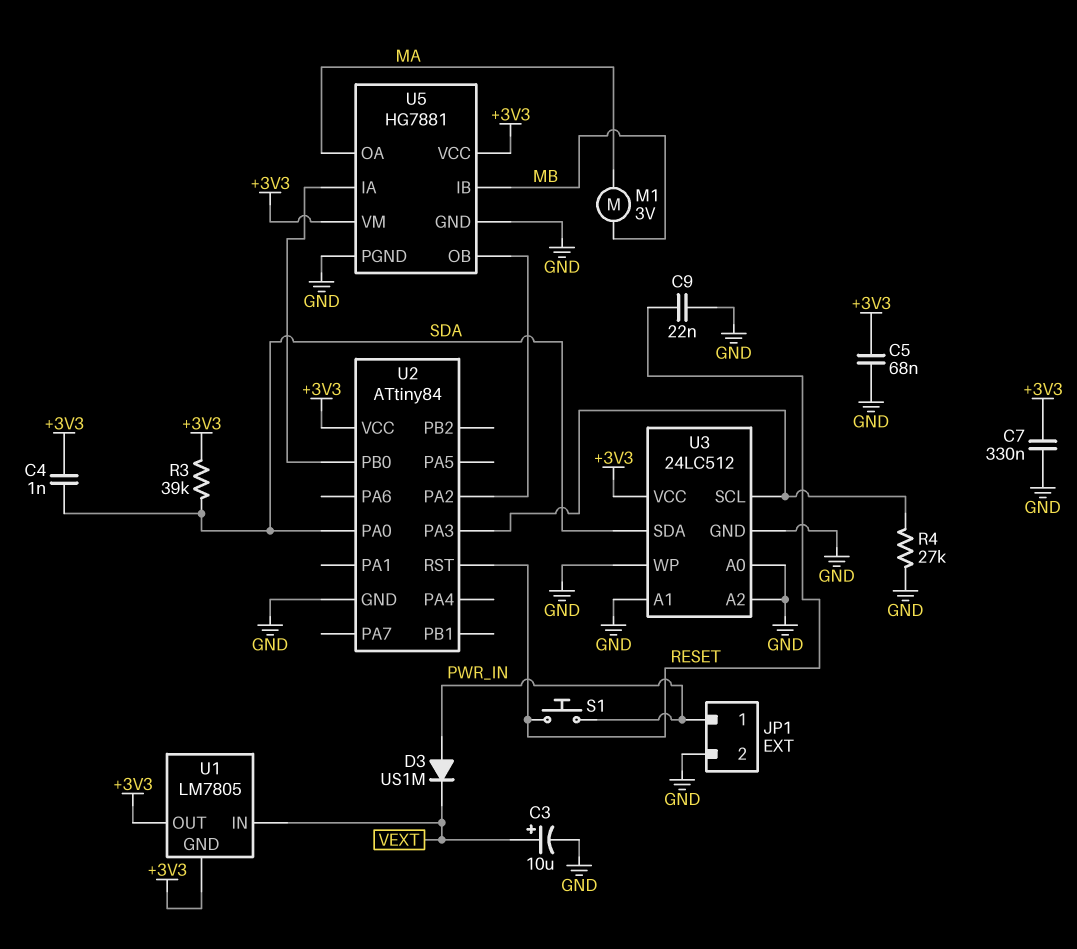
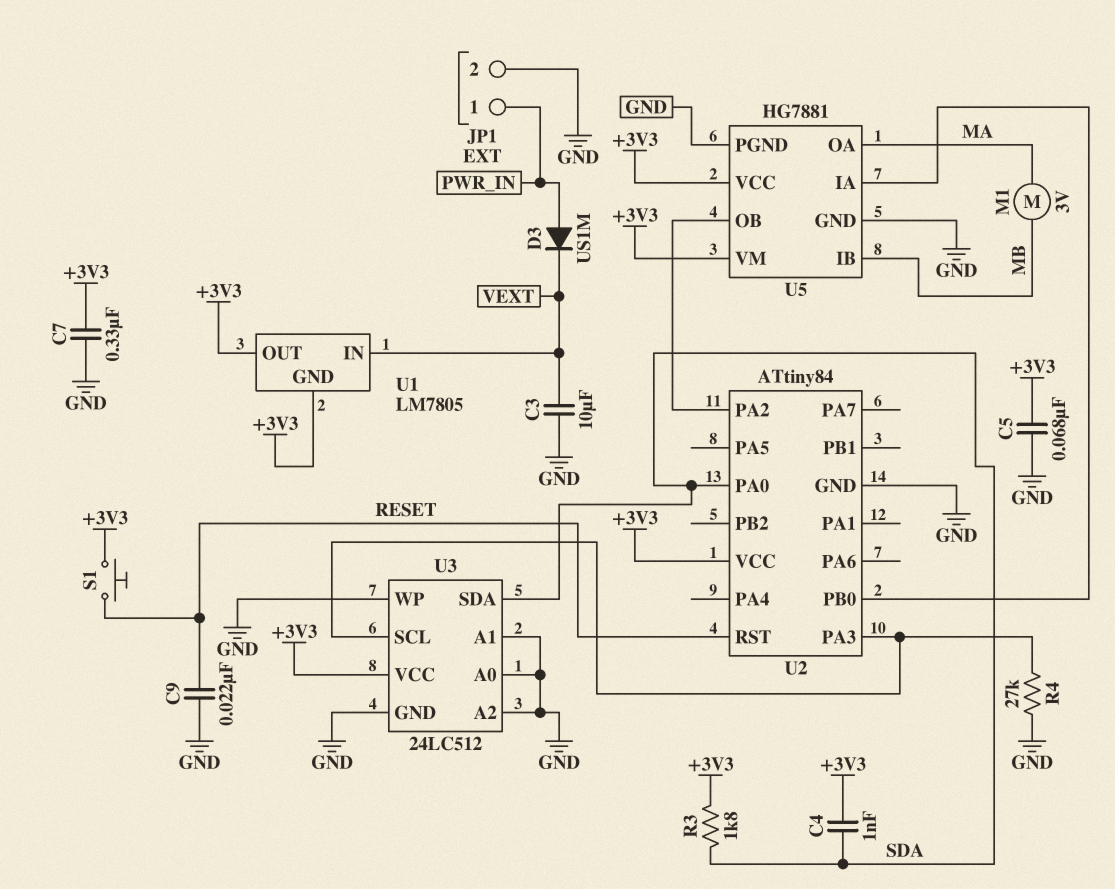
C3: 10uF (plus VEXT, minus GND) -> 10uF (GND, VEXT)
R3: 39k (+3V3, SDA) -> 1.8k (+3V3, SDA)
S1: button (PWR_IN, RESET) -> button (+3V3, RESET)

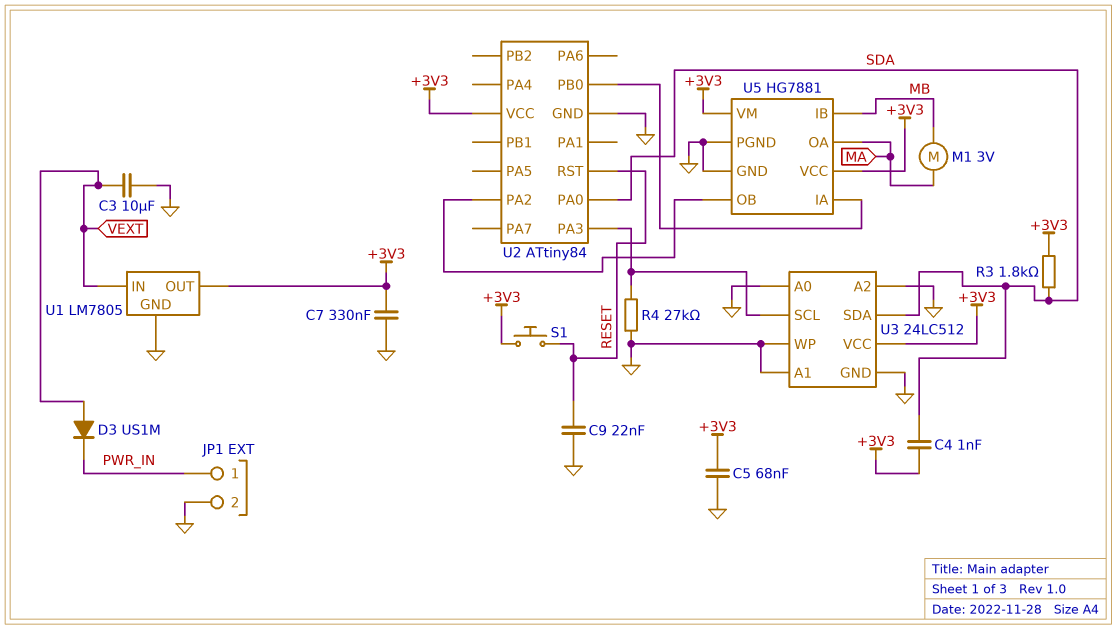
D3: diode US1M (A PWR_IN, K VEXT) -> diode US1M (A VEXT, K PWR_IN)
U1 pin GND: +3V3 -> GND

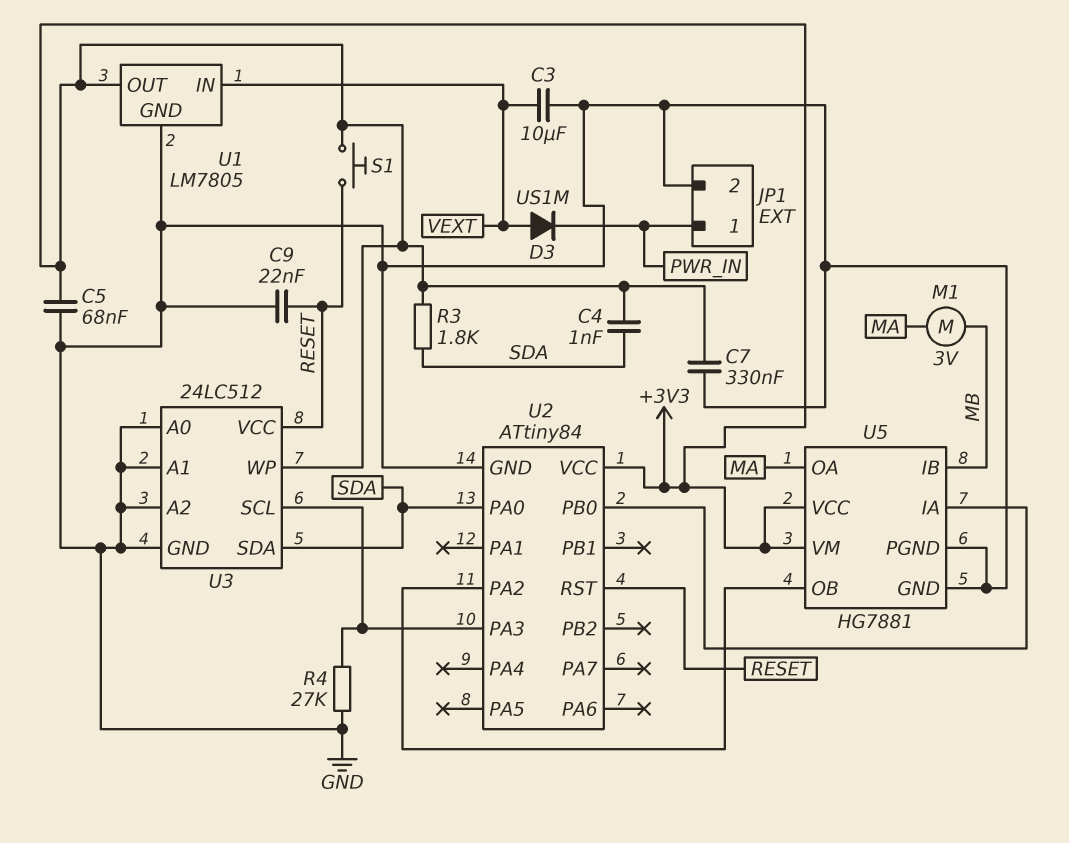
U3 pin VCC: +3V3 -> RESET
U3 pin WP: GND -> +3V3

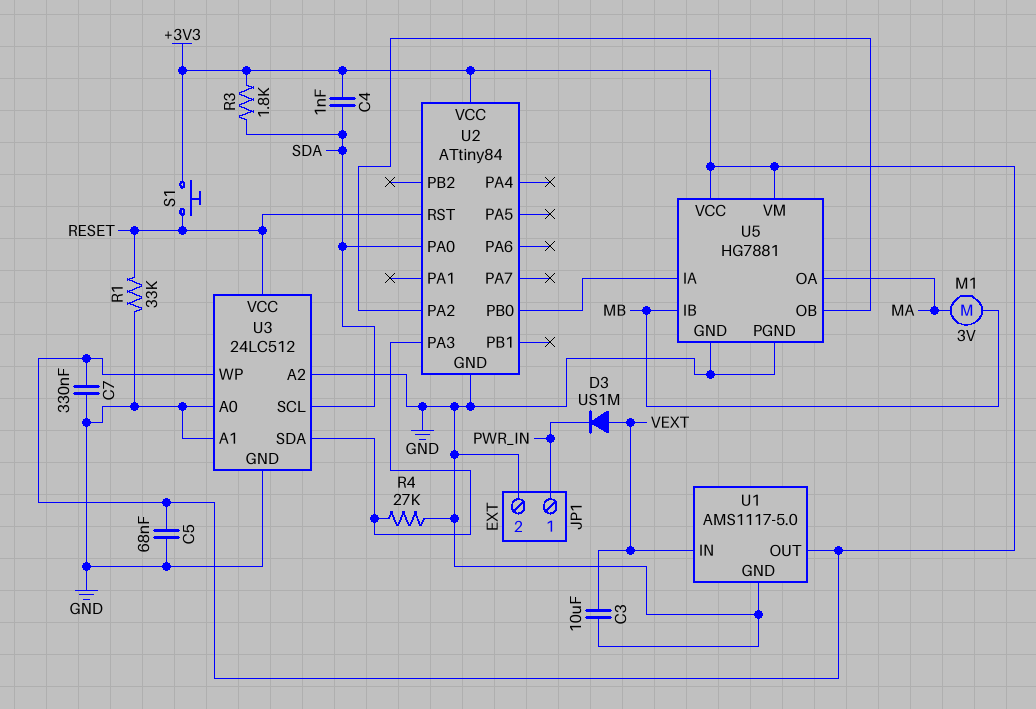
C9: 22nF (GND, RESET) -> none
R1: none -> 33k (GND, RESET)
U1: LM7805 -> AMS1117-5.0
U3 pin SCL: U2/PA3 -> SDA
U3 pin SDA: SDA -> U2/PA3

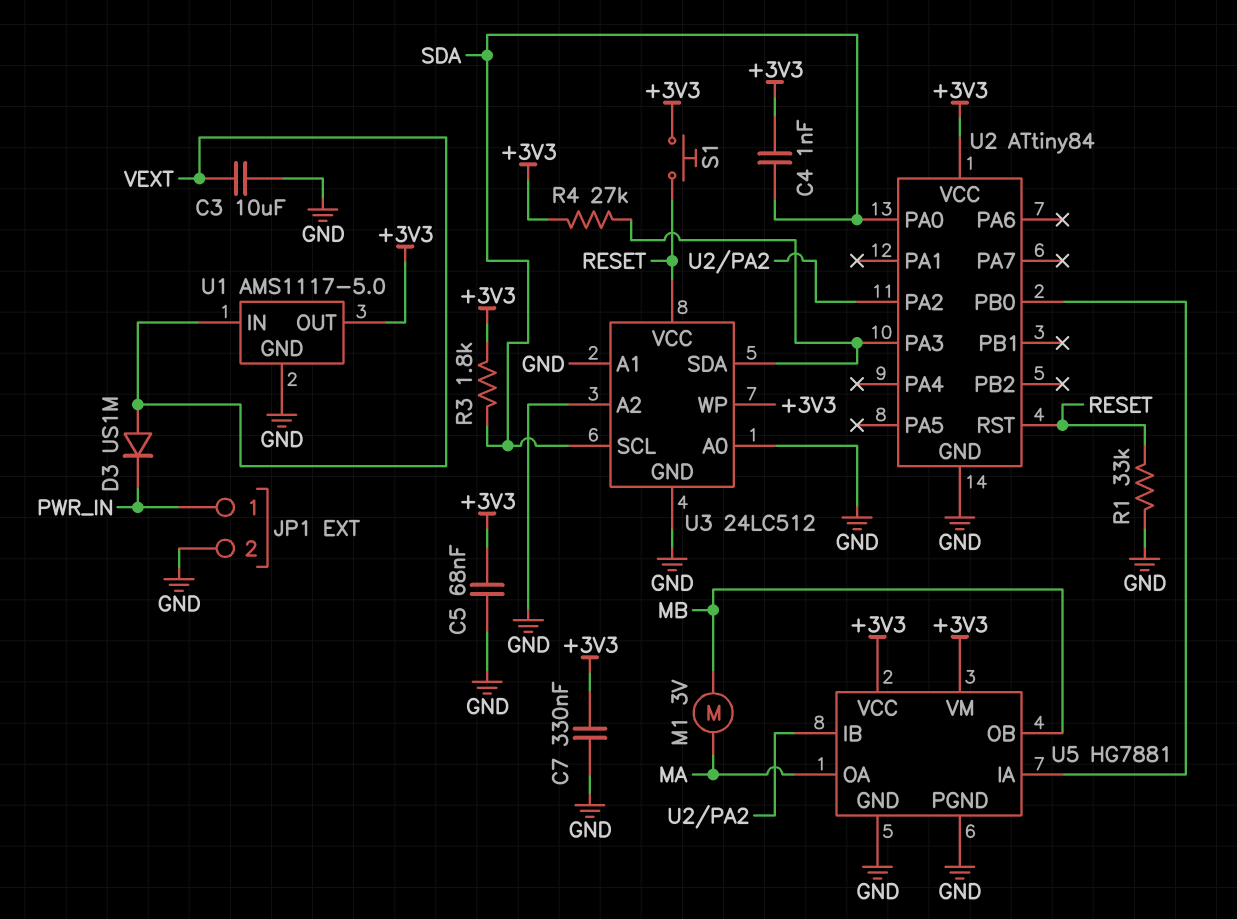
R4: 27k (GND, U2/PA3) -> 27k (+3V3, U2/PA3)
U5 pin IB: MB -> U2/PA2
U5 pin OB: U2/PA2 -> MB

